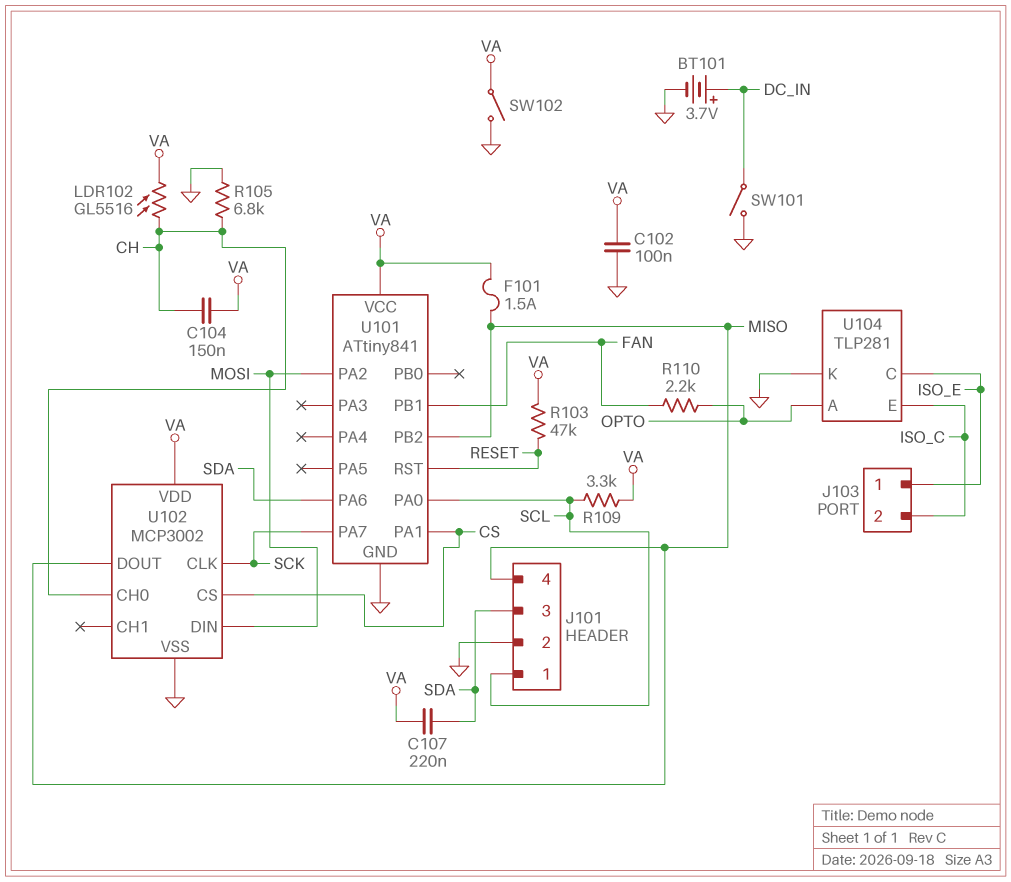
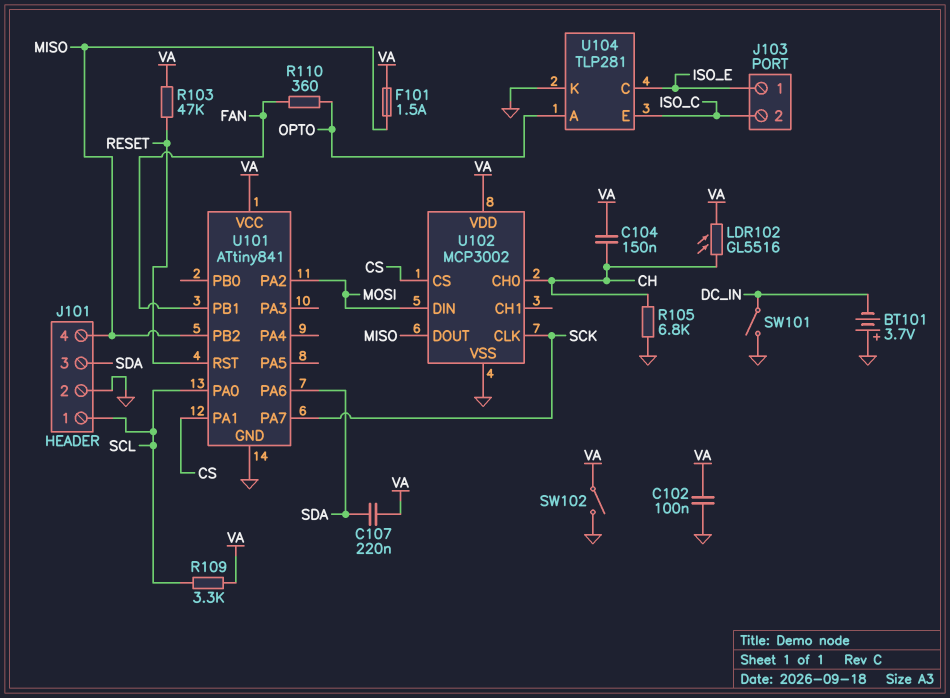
BT101: 3.7V (plus DC_IN, minus GND) -> 3.7V (plus GND, minus DC_IN)
R110: 2.2k (FAN, OPTO) -> 360 (FAN, OPTO)

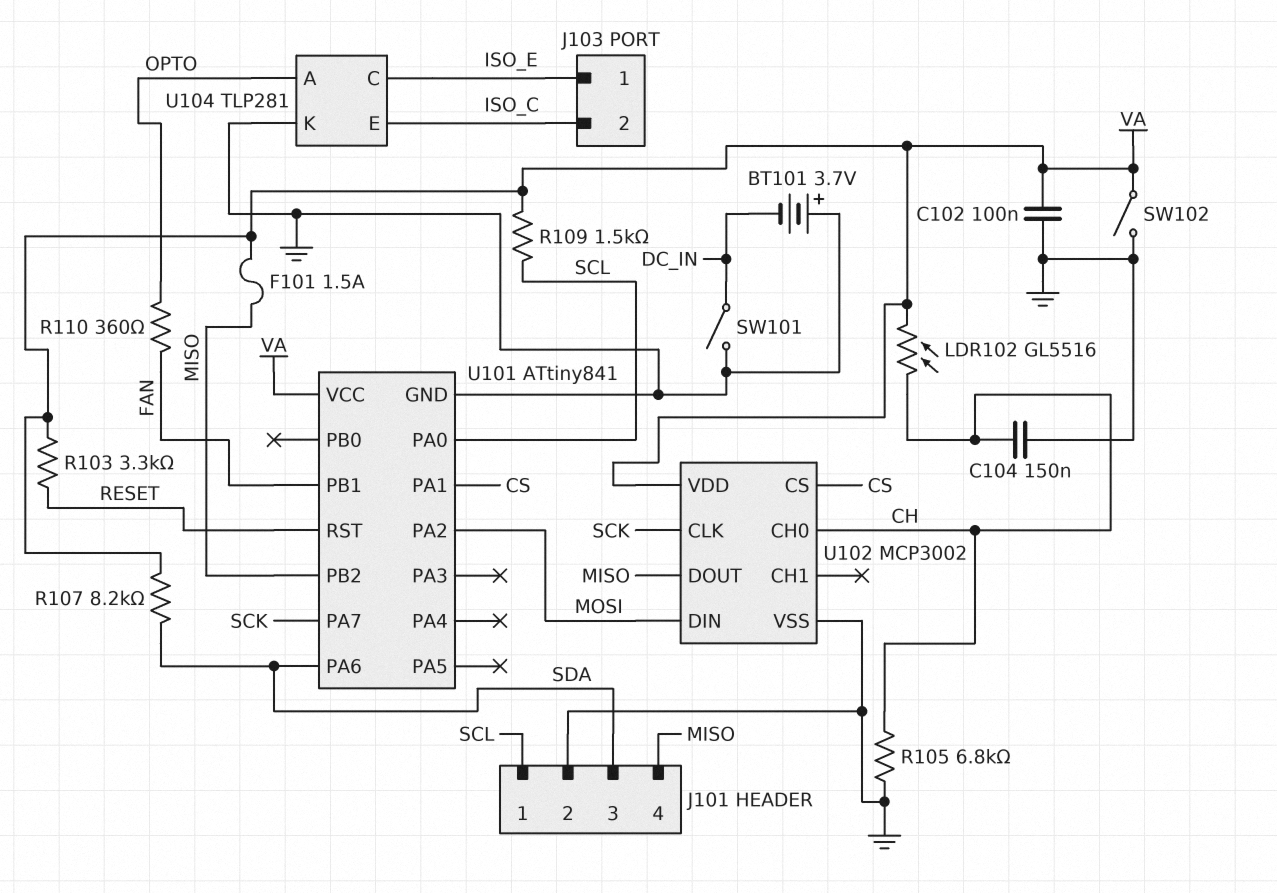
C104: 150nF (CH, VA) -> 150nF (CH, GND)
C107: 220nF (SDA, VA) -> none
R103: 47k (RESET, VA) -> 3.3k (RESET, VA)
R107: none -> 8.2k (SDA, VA)
R109: 3.3k (SCL, VA) -> 1.5k (SCL, VA)

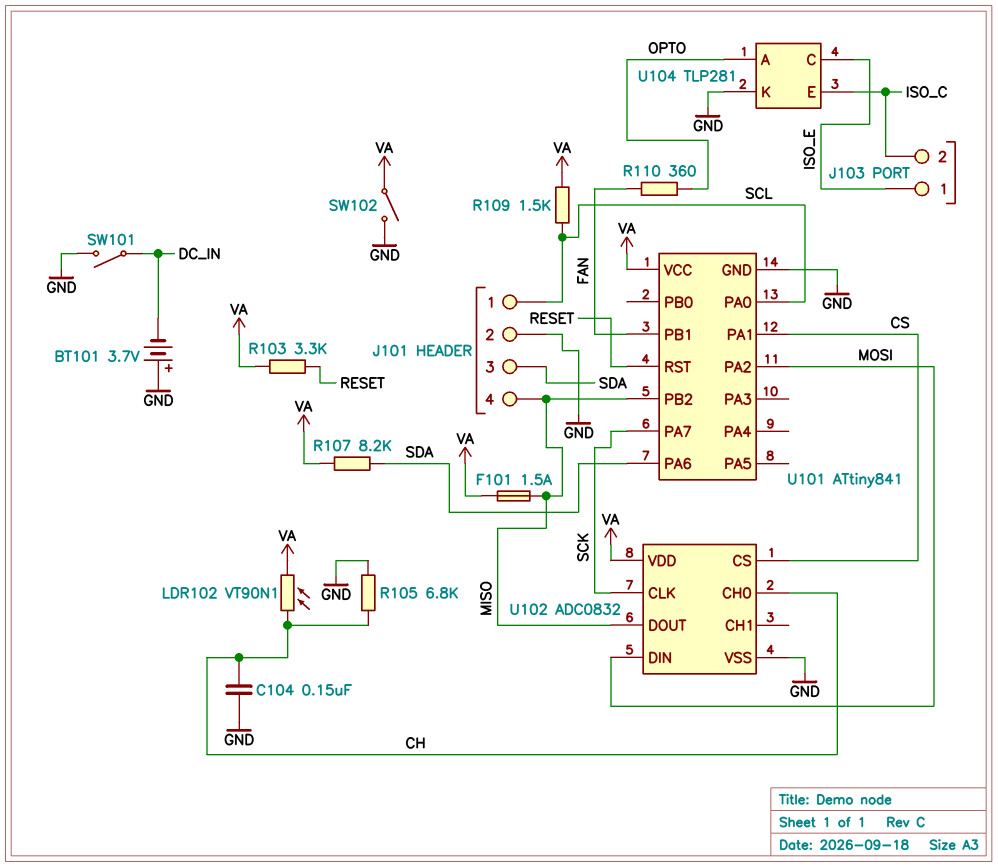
C102: 100nF (GND, VA) -> none
LDR102: GL5516 (CH, VA) -> VT90N1 (CH, VA)
U102: MCP3002 -> ADC0832

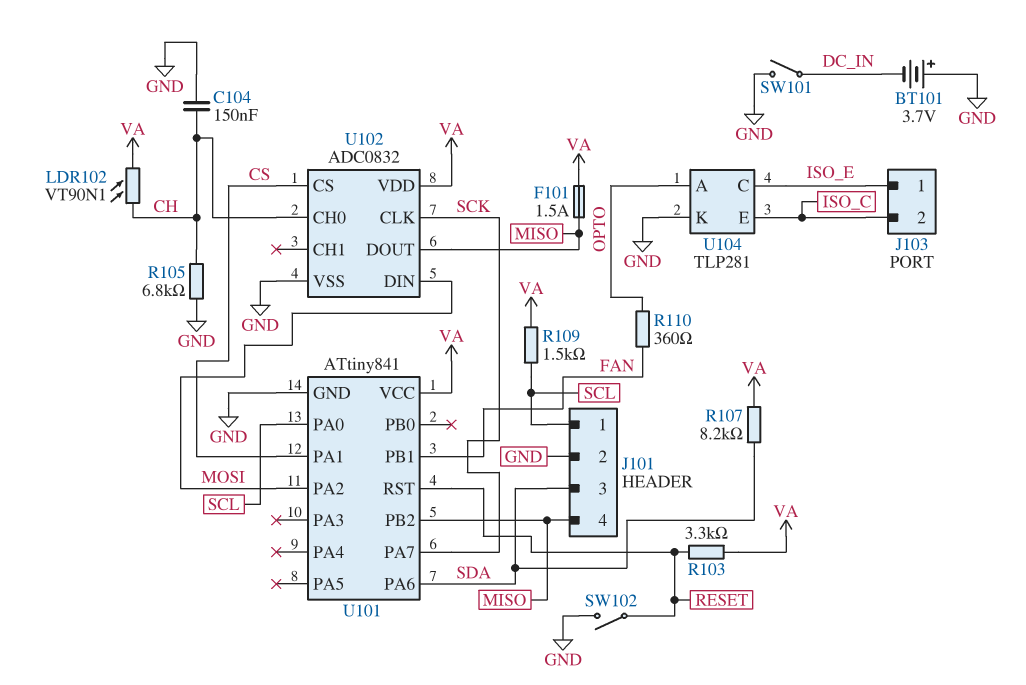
SW102: switch (GND, VA) -> switch (GND, RESET)

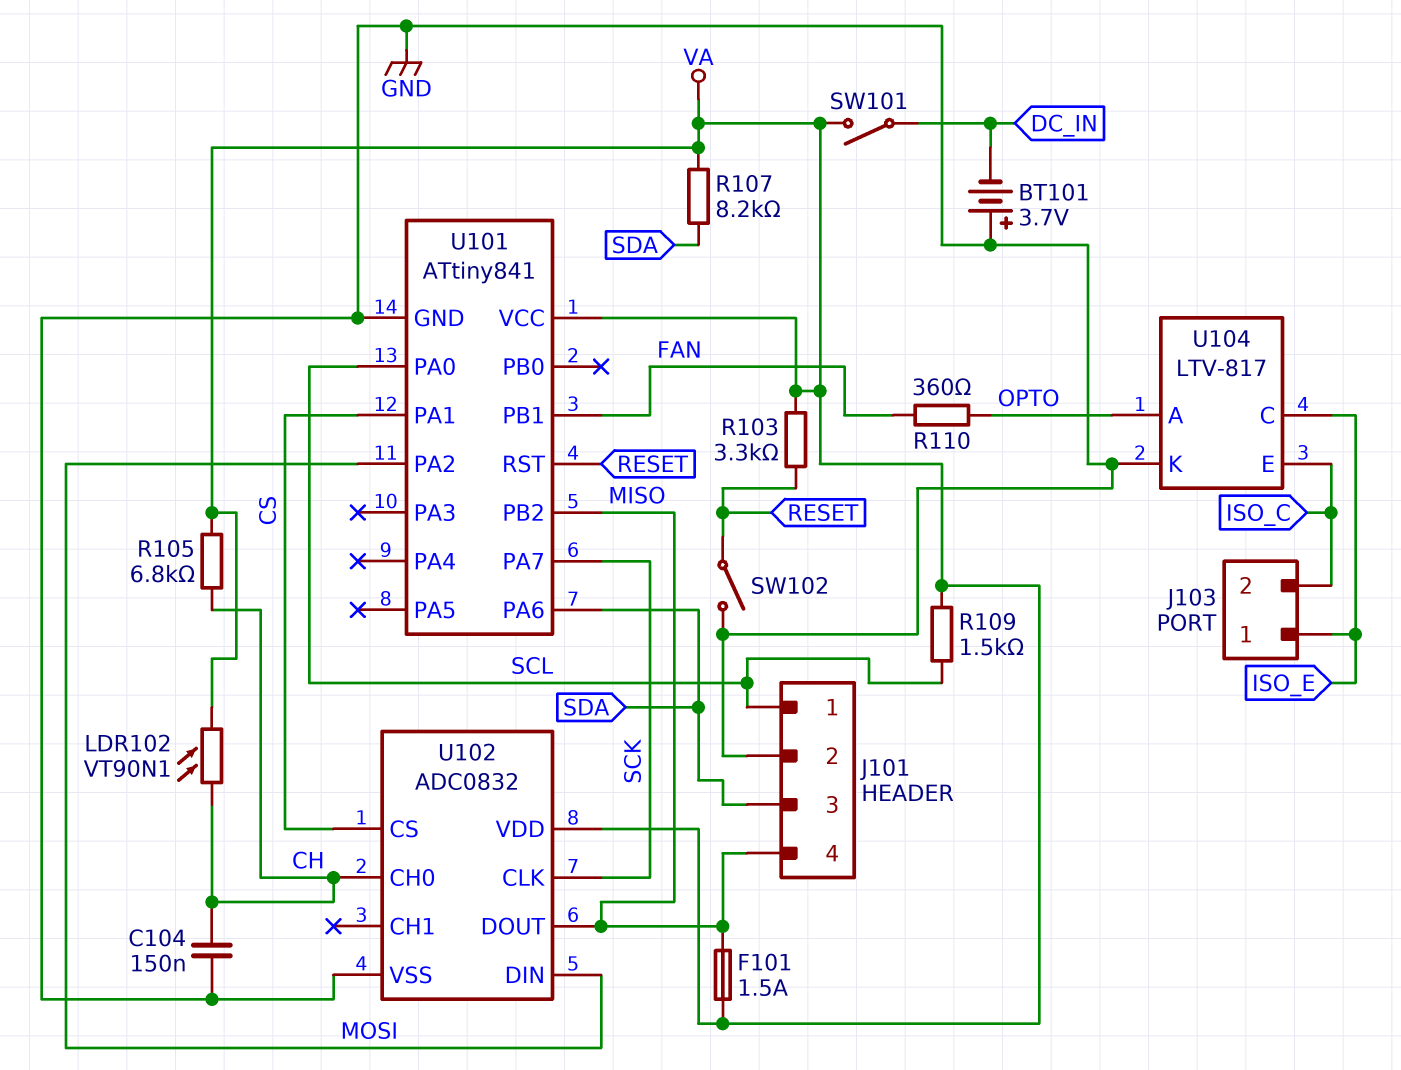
R105: 6.8k (CH, GND) -> 6.8k (CH, VA)
SW101: switch (DC_IN, GND) -> switch (DC_IN, VA)
U104: TLP281 -> LTV-817

